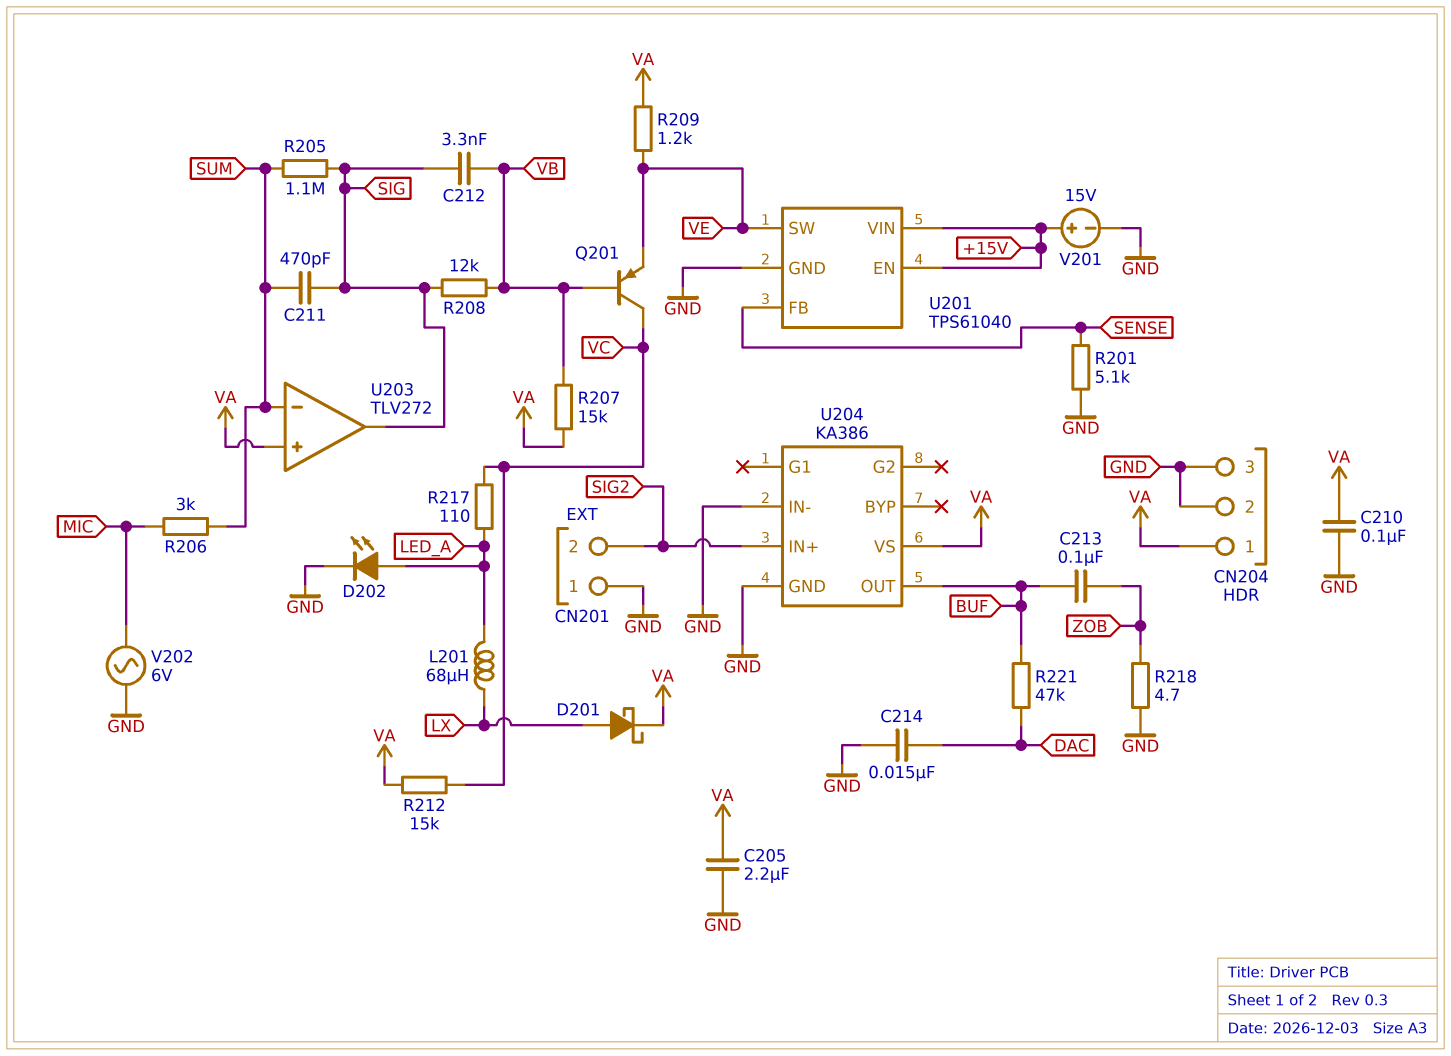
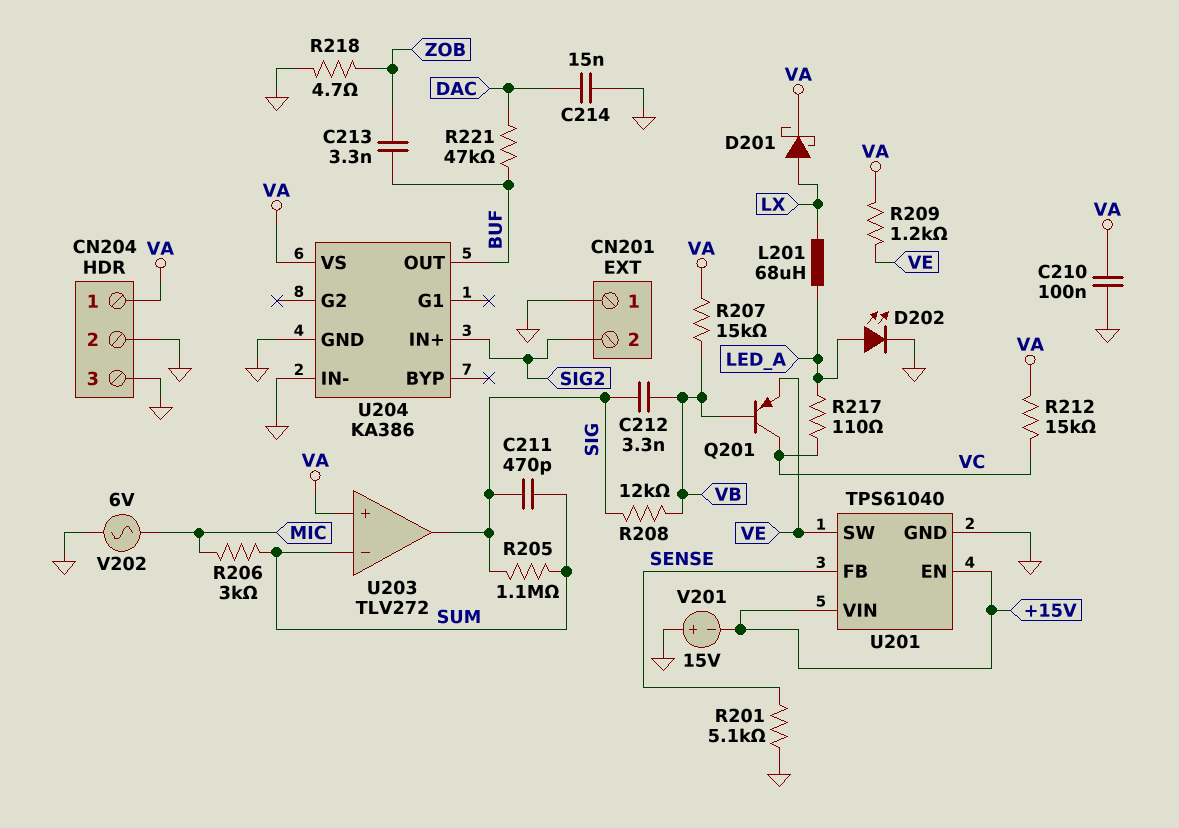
C205: 2.2uF (GND, VA) -> none
C213: 100nF (BUF, ZOB) -> 3.3nF (BUF, ZOB)
V201: 15V (plus +15V, minus GND) -> 15V (plus GND, minus +15V)

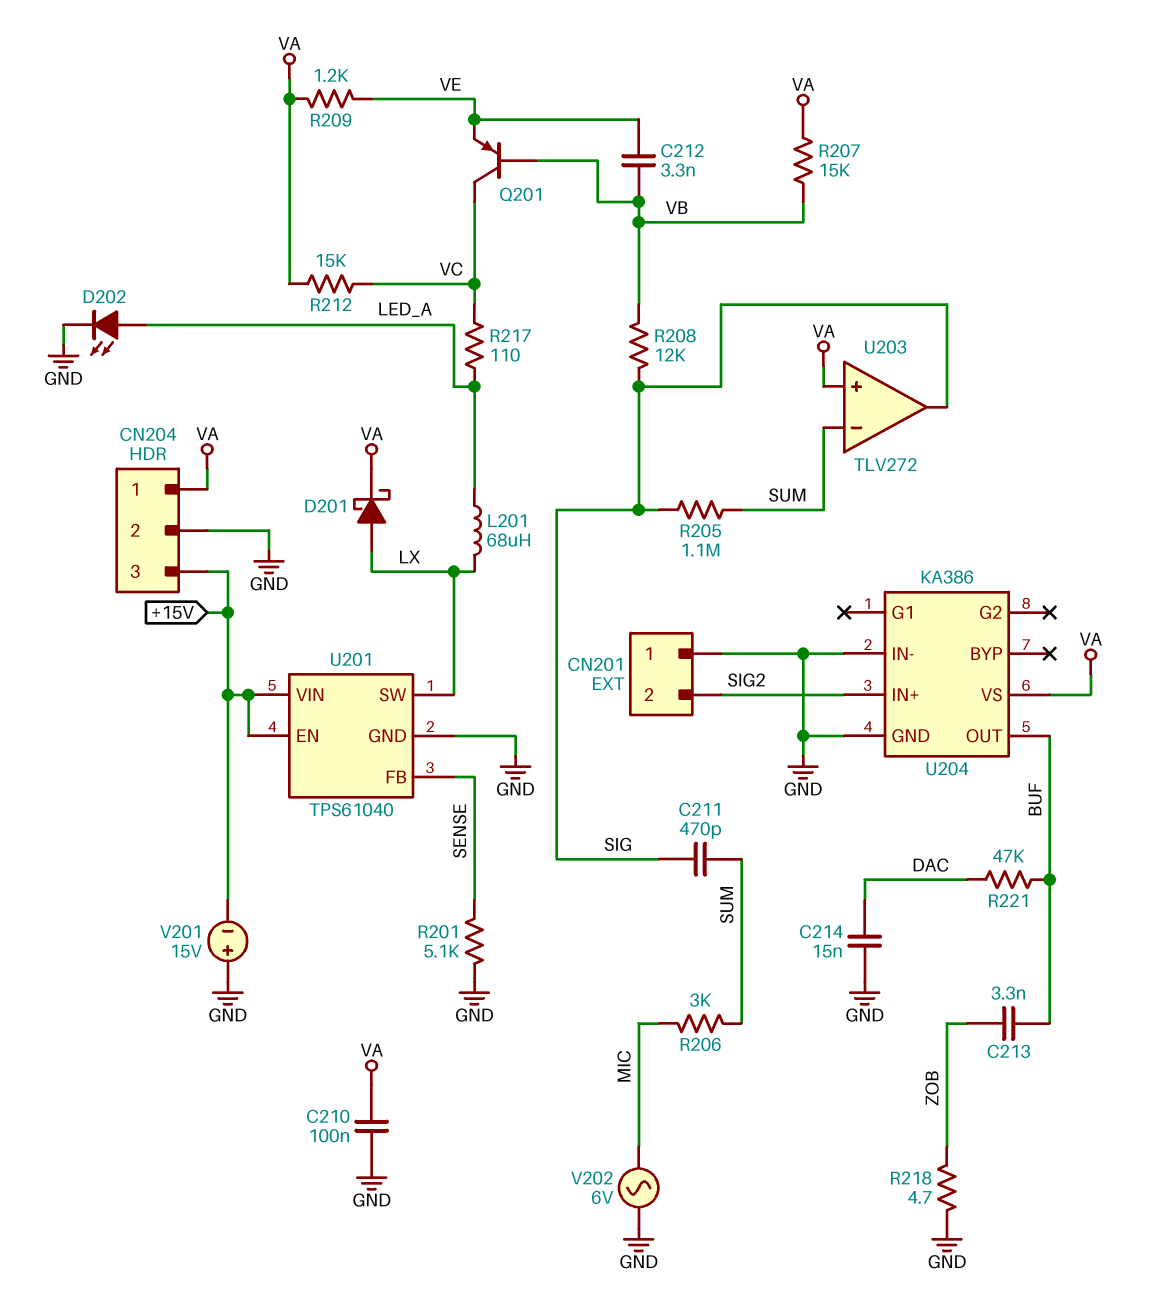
C212: 3.3nF (SIG, VB) -> 3.3nF (VB, VE)
CN204 pin 3: GND -> +15V
U201 pin SW: VE -> LX

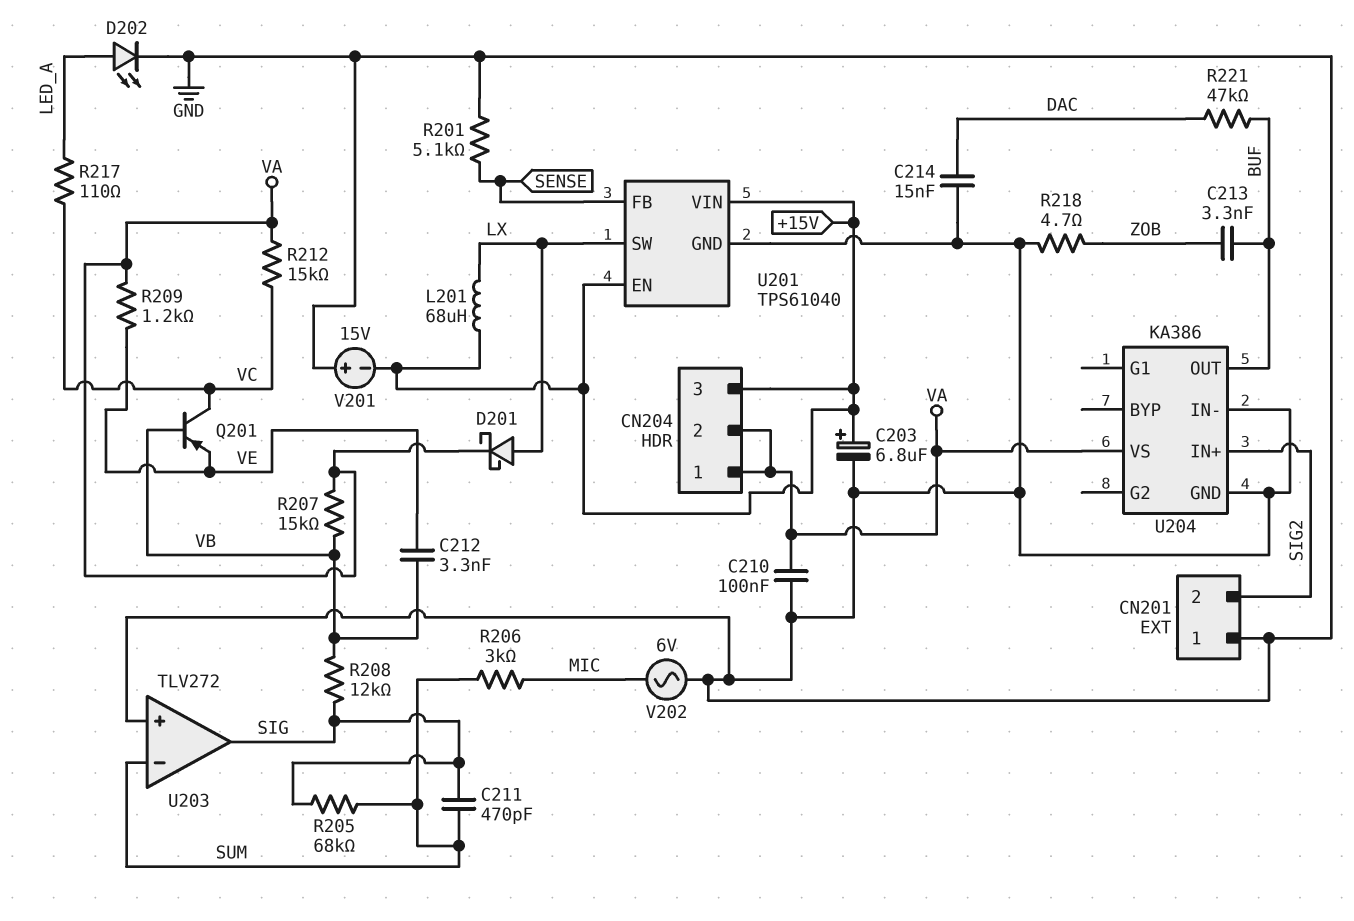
C203: none -> 6.8uF (plus +15V, minus GND)
CN204 pin 2: GND -> VA
L201: 68uH (LED_A, LX) -> 68uH (+15V, LX)
R205: 1.1M (SIG, SUM) -> 68k (SIG, SUM)
U203 pin in+: VA -> GND

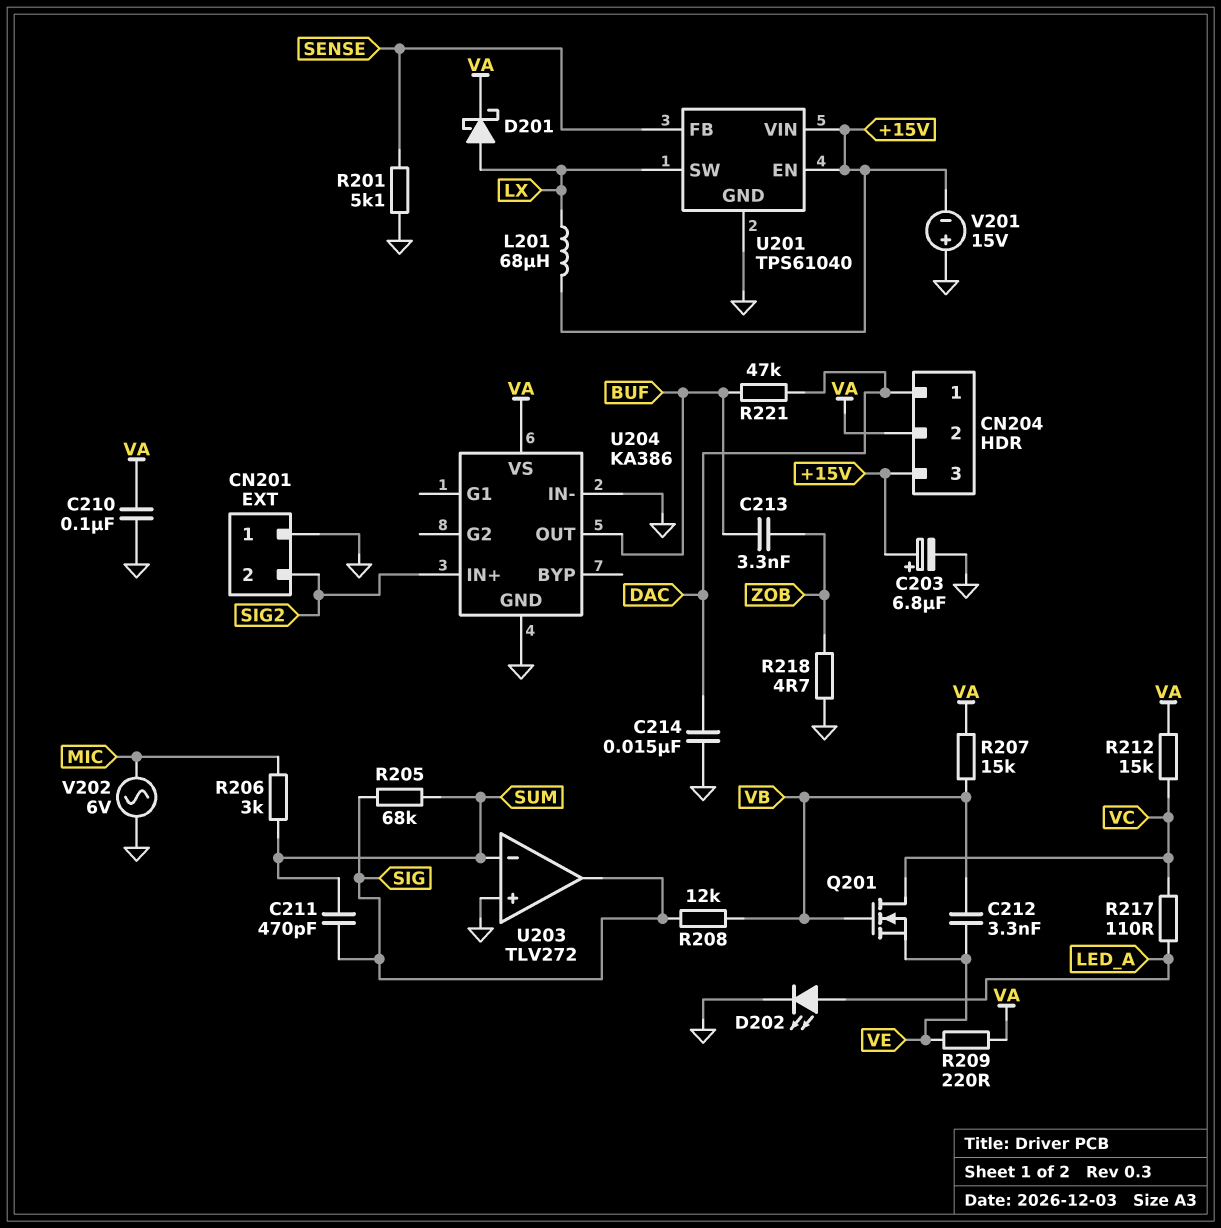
CN204 pin 1: VA -> DAC
Q201: PNP (B VB, C VC, E VE) -> NMOS (G VB, D VC, S VE)
R209: 1.2k (VA, VE) -> 220 (VA, VE)

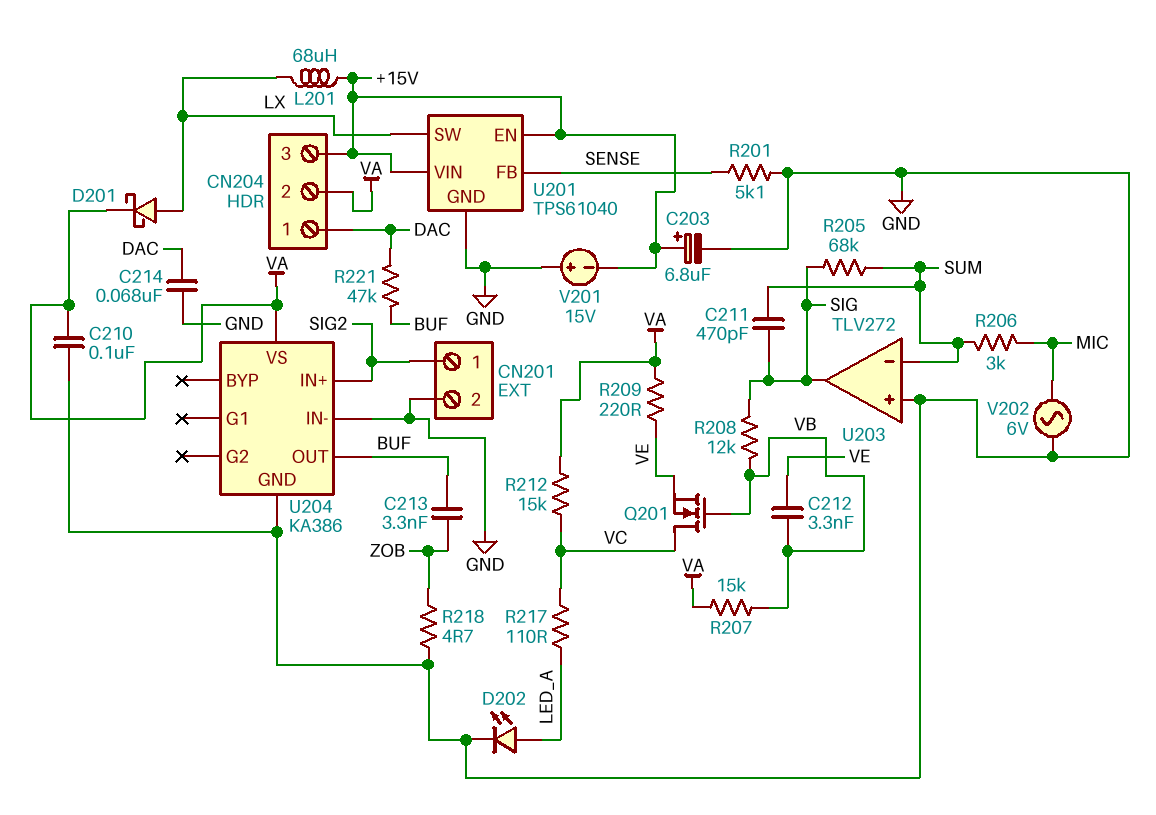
C214: 15nF (DAC, GND) -> 68nF (DAC, GND)
CN201 pin 1: GND -> SIG2
CN201 pin 2: SIG2 -> GND

